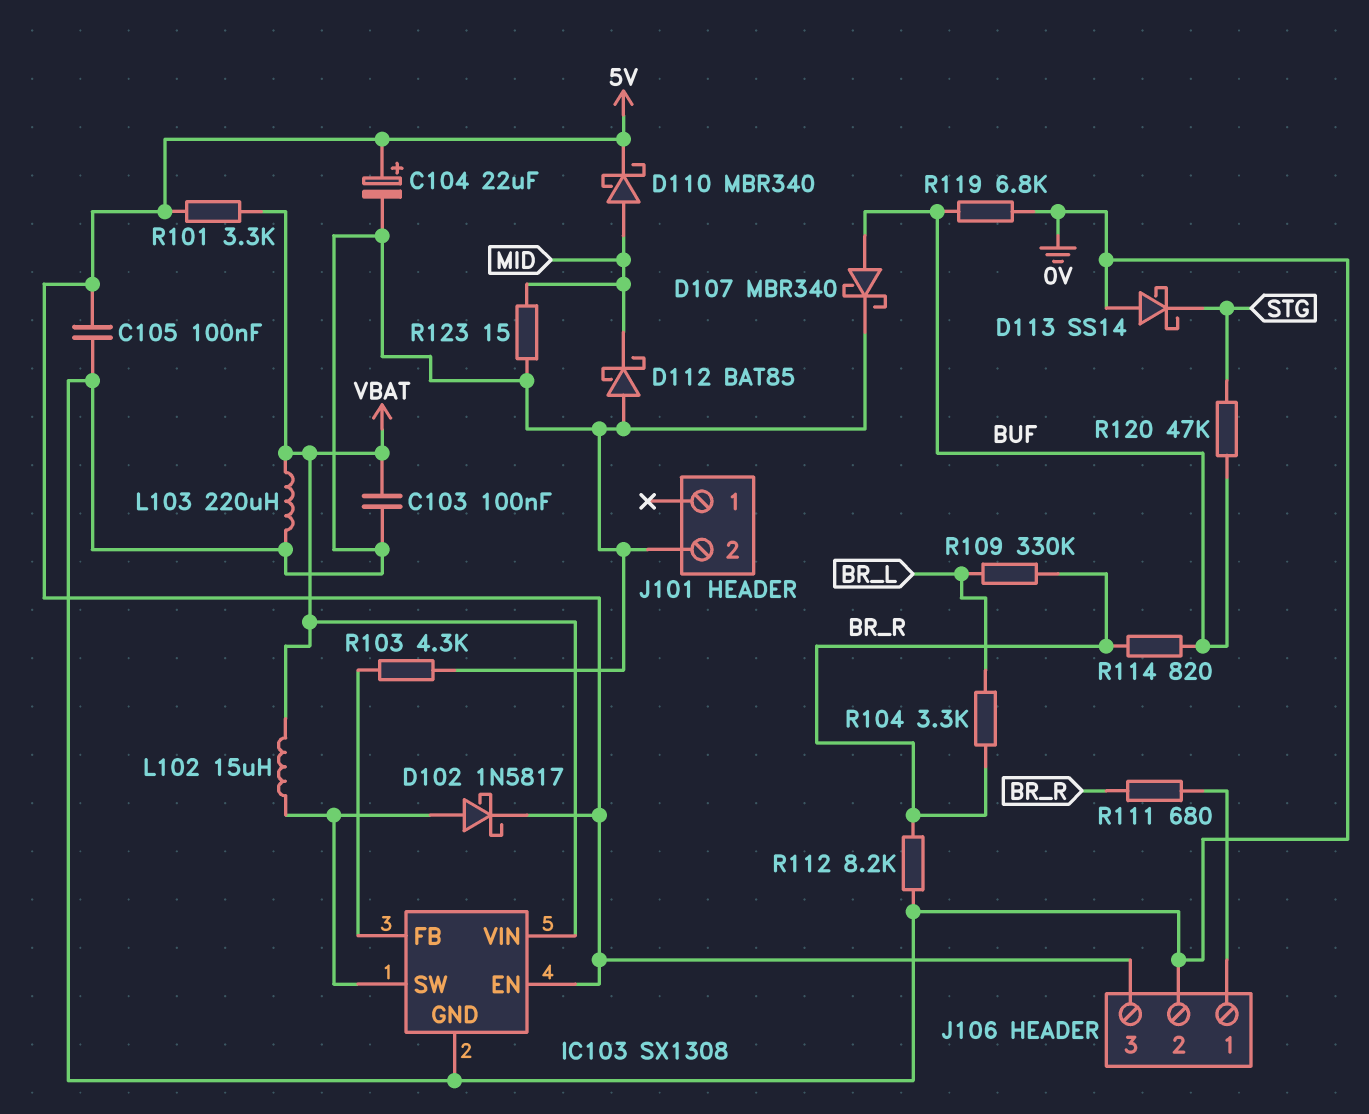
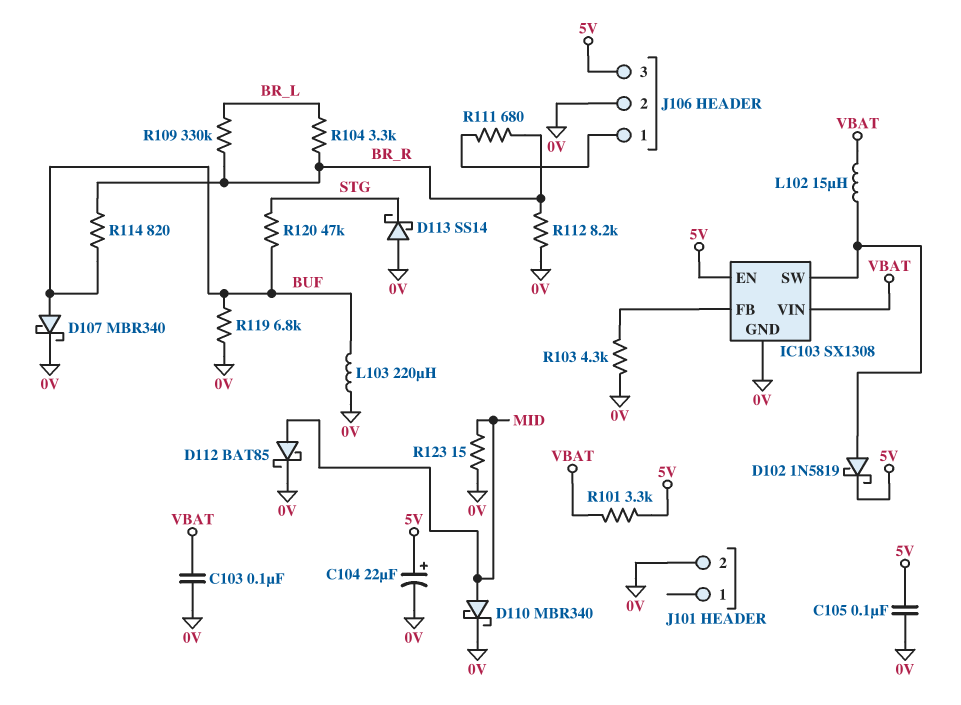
D102: schottky 1N5817 (A IC103/SW, K 5V) -> schottky 1N5819 (A IC103/SW, K 5V)
D110: schottky MBR340 (A MID, K 5V) -> schottky MBR340 (A MID, K 0V)
D112: schottky BAT85 (A 0V, K MID) -> schottky BAT85 (A MID, K 0V)
L103: 220uH (0V, VBAT) -> 220uH (0V, BUF)

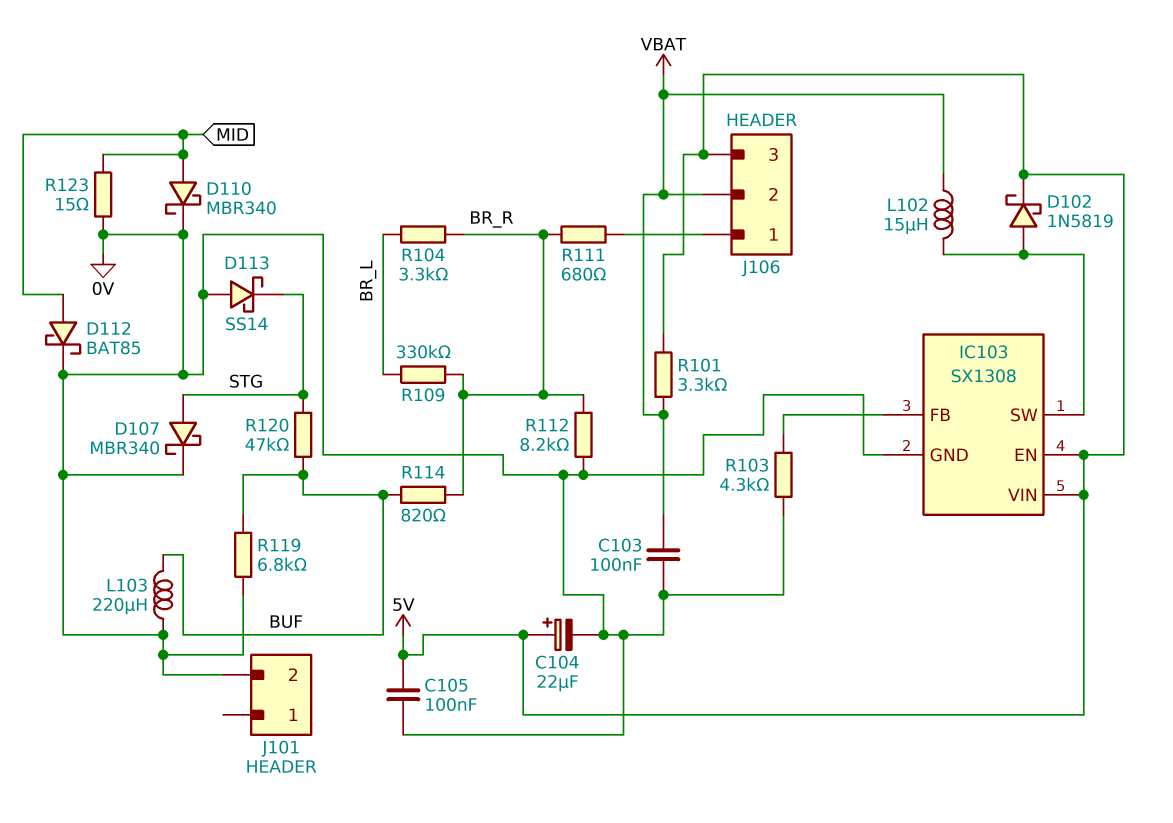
D107: schottky MBR340 (A BUF, K 0V) -> schottky MBR340 (A STG, K 0V)
IC103 pin VIN: VBAT -> 5V
J106 pin 2: 0V -> VBAT

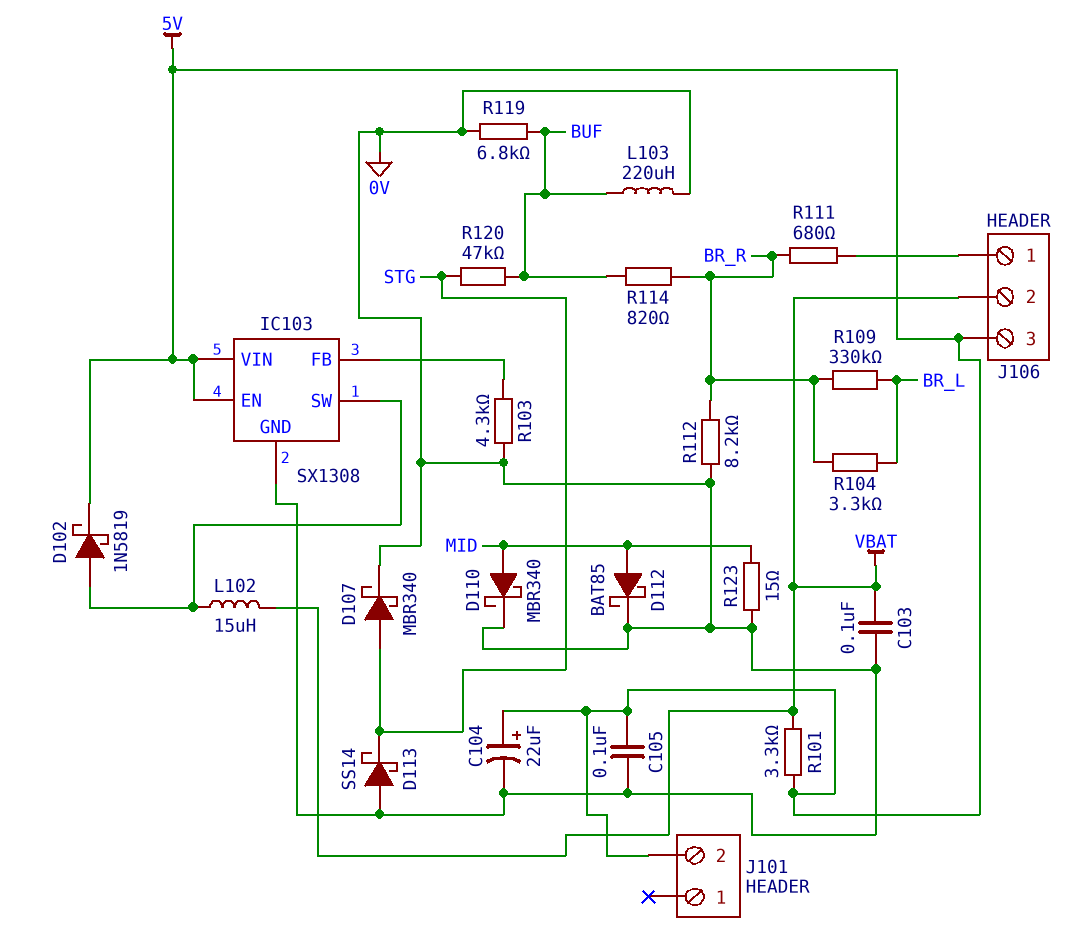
J101 pin 2: 0V -> 5V

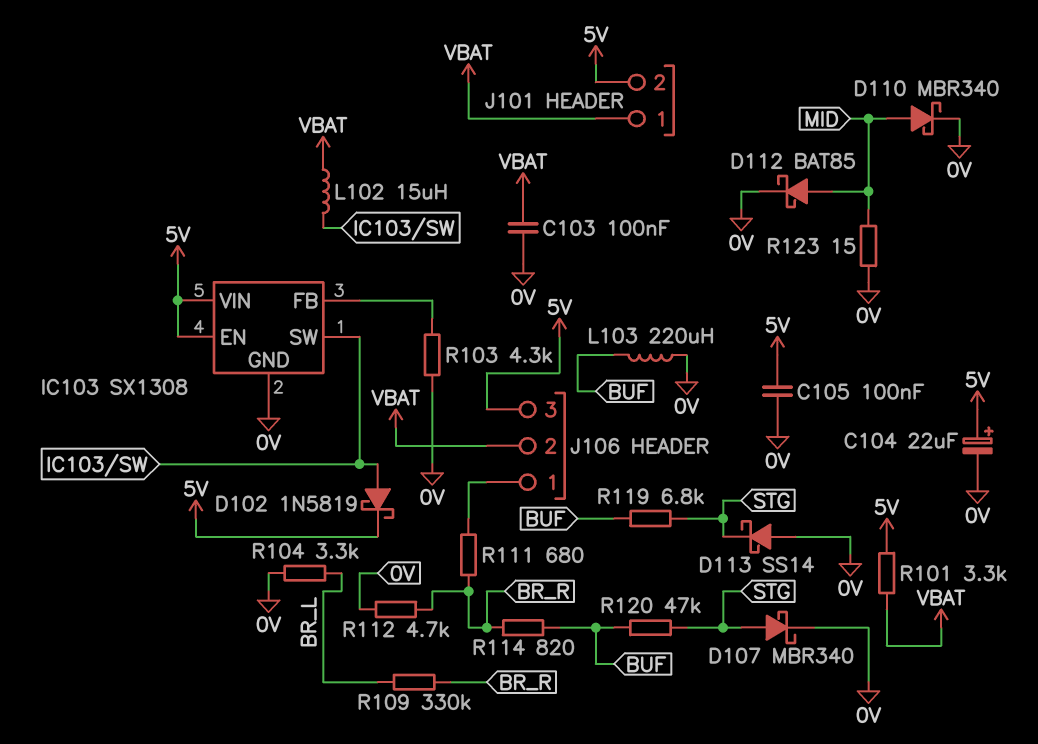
J101 pin 1: none -> VBAT
R104: 3.3k (BR_L, BR_R) -> 3.3k (0V, BR_L)
R112: 8.2k (0V, BR_R) -> 4.7k (0V, BR_R)
R119: 6.8k (0V, BUF) -> 6.8k (BUF, STG)

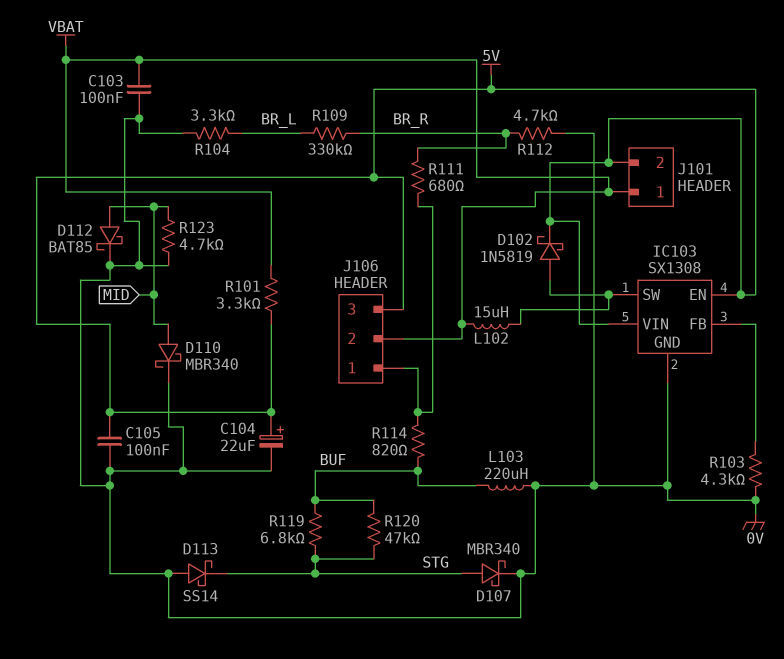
R114: 820 (BR_R, BUF) -> 820 (BUF, J106/1)
R123: 15 (0V, MID) -> 4.7k (0V, MID)

